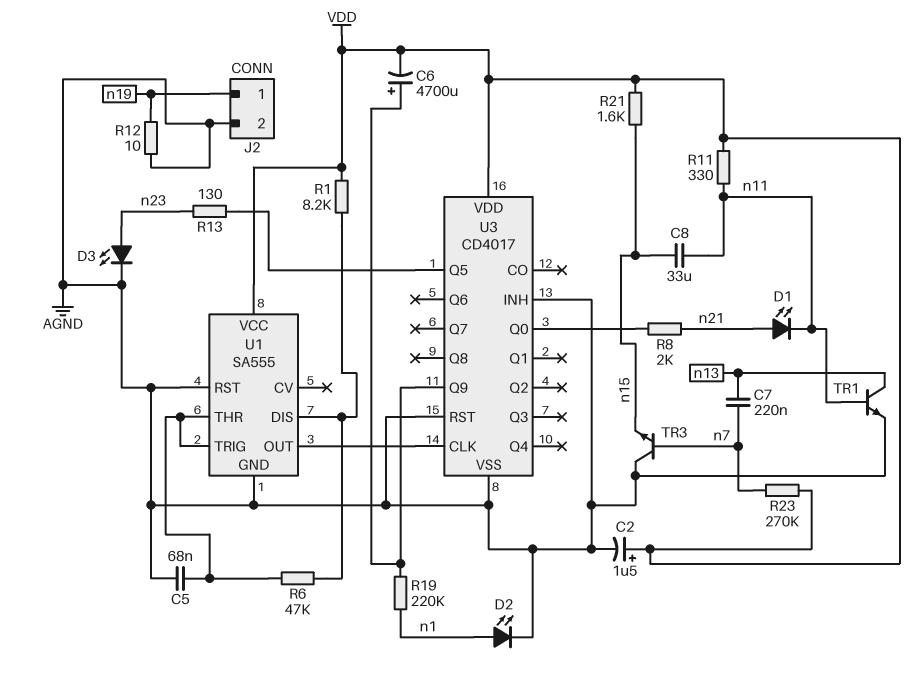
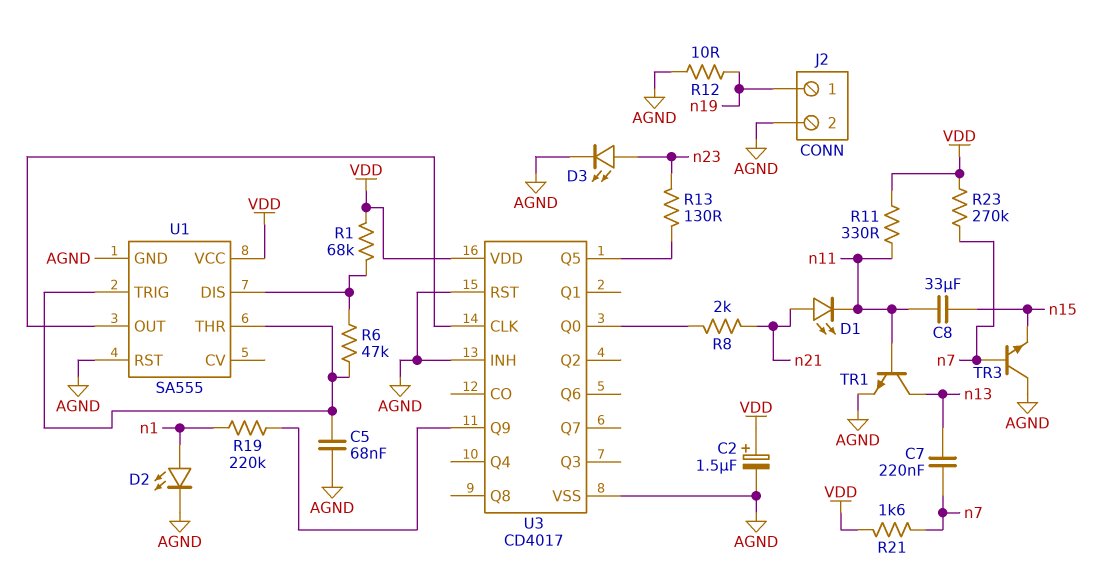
C6: 4700uF (plus U3/Q9, minus VDD) -> none
R1: 8.2k (U1/DIS, VDD) -> 68k (U1/DIS, VDD)
R21: 1.6k (VDD, n15) -> 1.6k (VDD, n7)

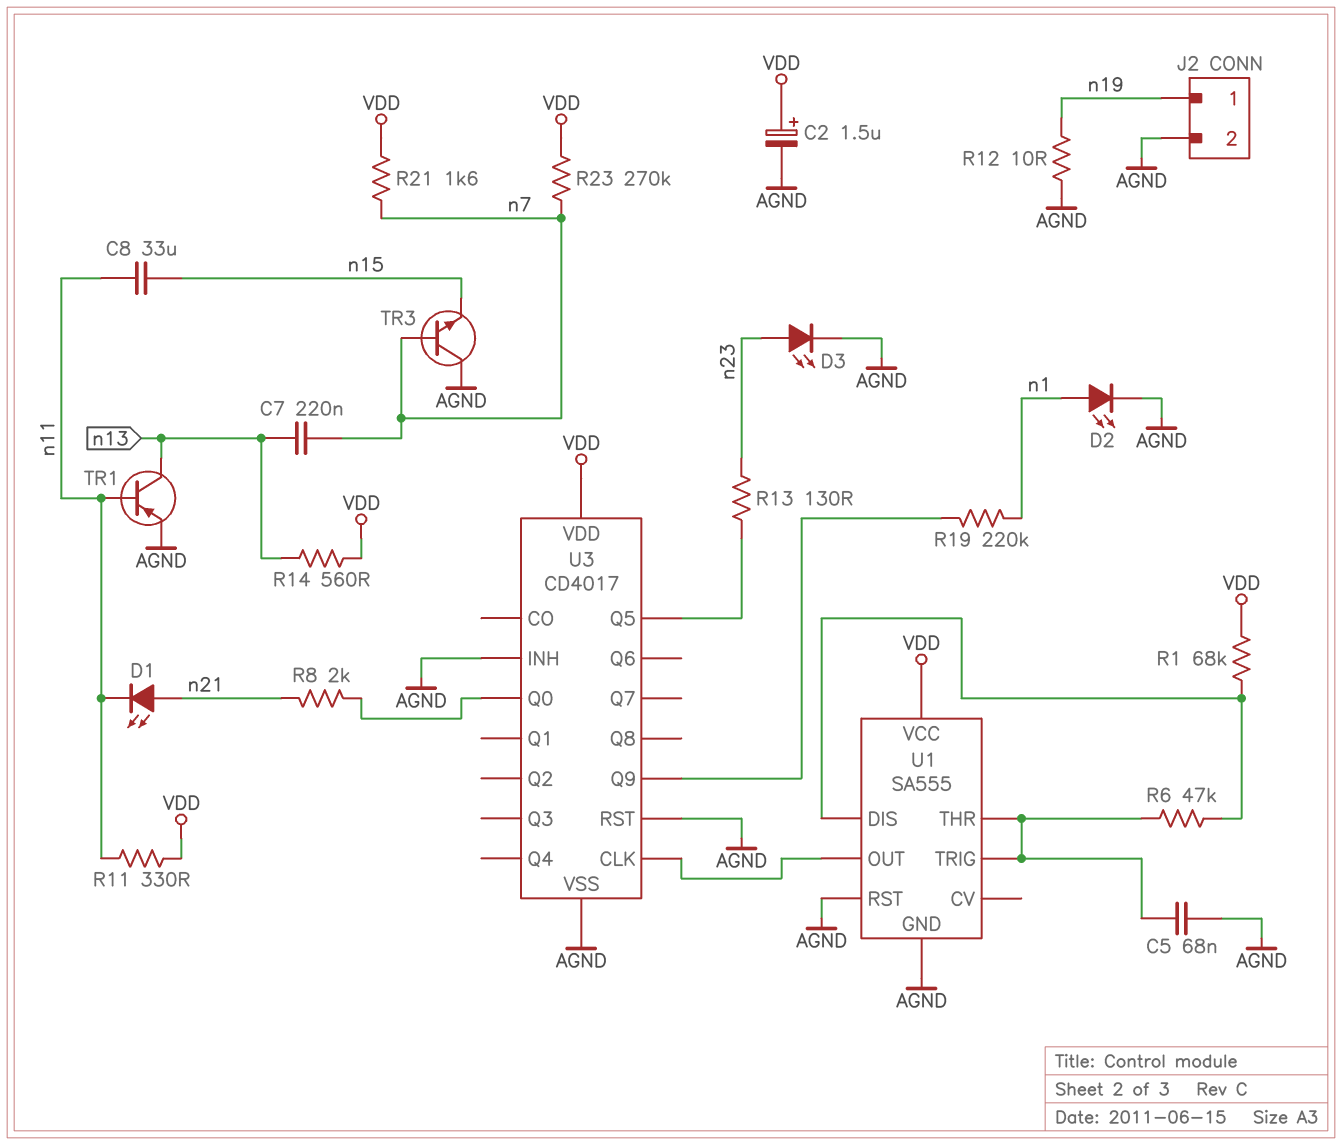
R14: none -> 560 (VDD, n13)
TR1: NPN (B n11, C n13, E AGND) -> PNP (B n11, C n13, E AGND)

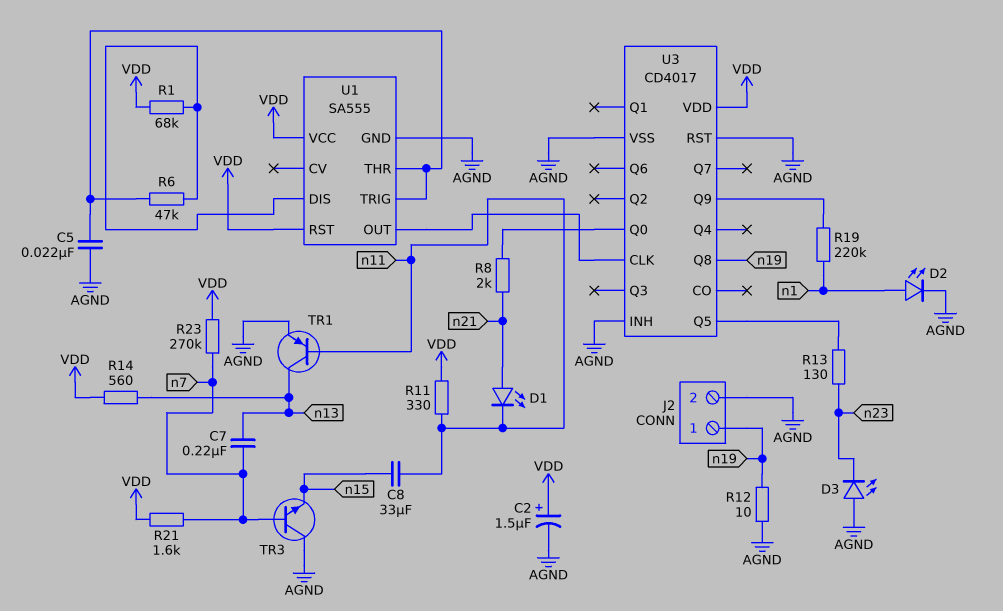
C5: 68nF (AGND, U1/THR) -> 22nF (AGND, U1/THR)
D3: LED (A n23, K AGND) -> LED (A AGND, K n23)
U1 pin RST: AGND -> VDD
U3 pin Q8: none -> n19

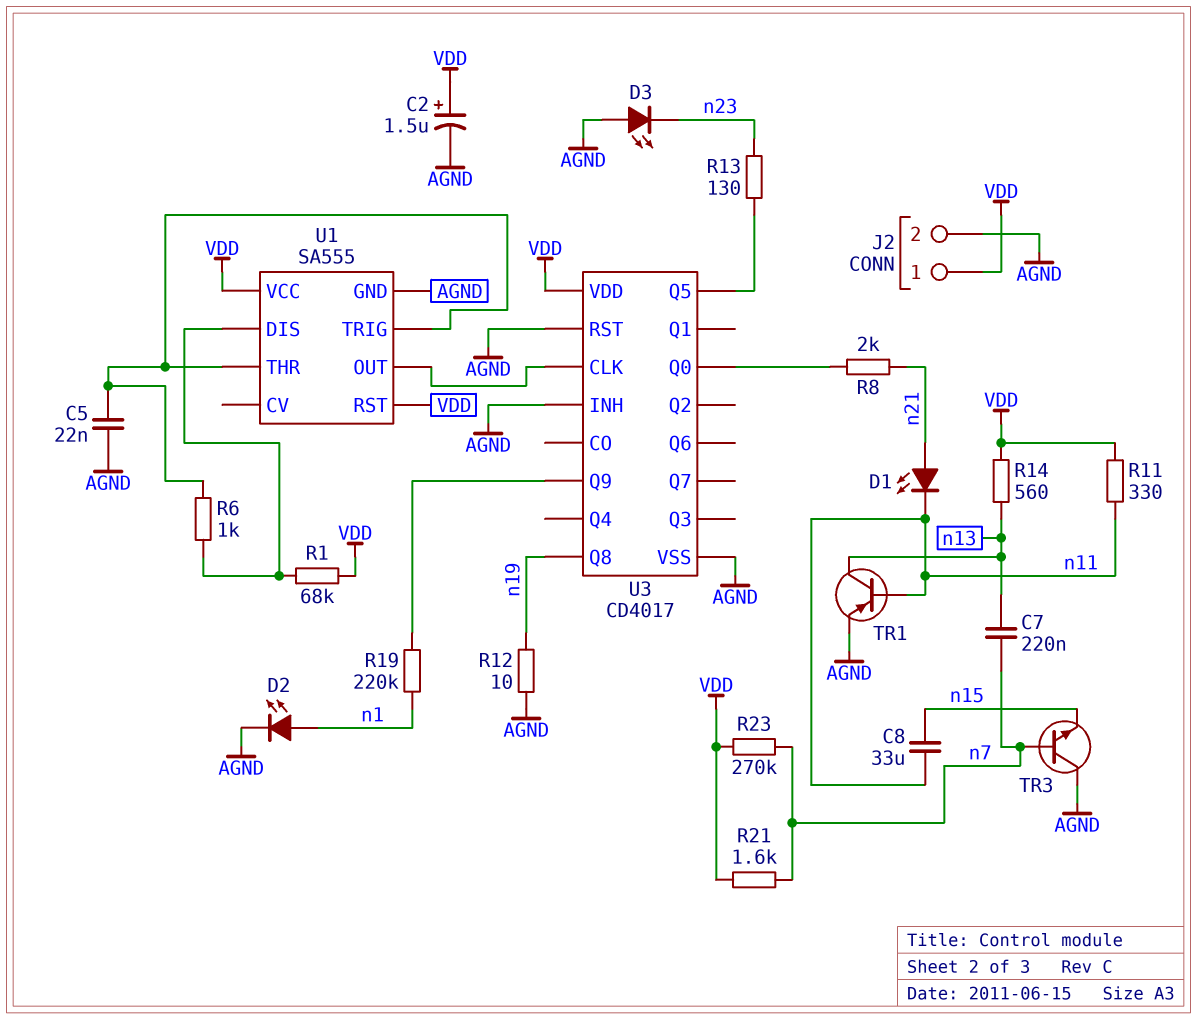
J2 pin 1: n19 -> VDD
R6: 47k (U1/DIS, U1/THR) -> 1k (U1/DIS, U1/THR)

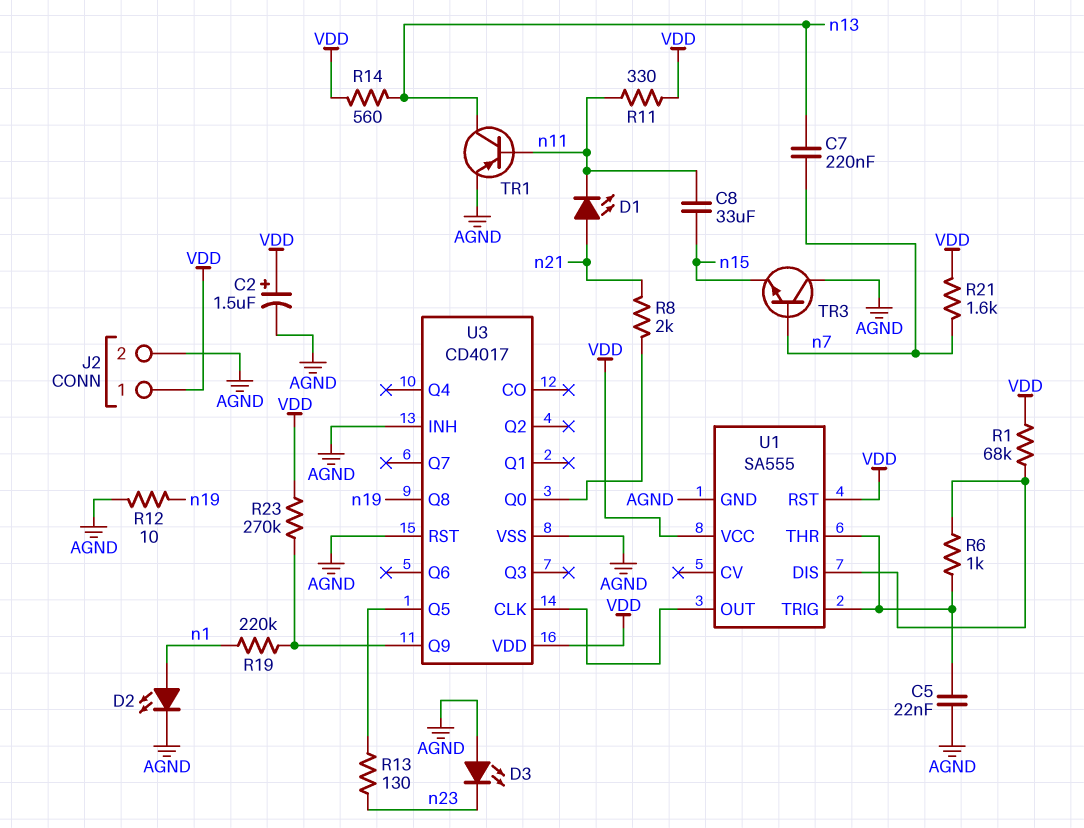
R23: 270k (VDD, n7) -> 270k (U3/Q9, VDD)

